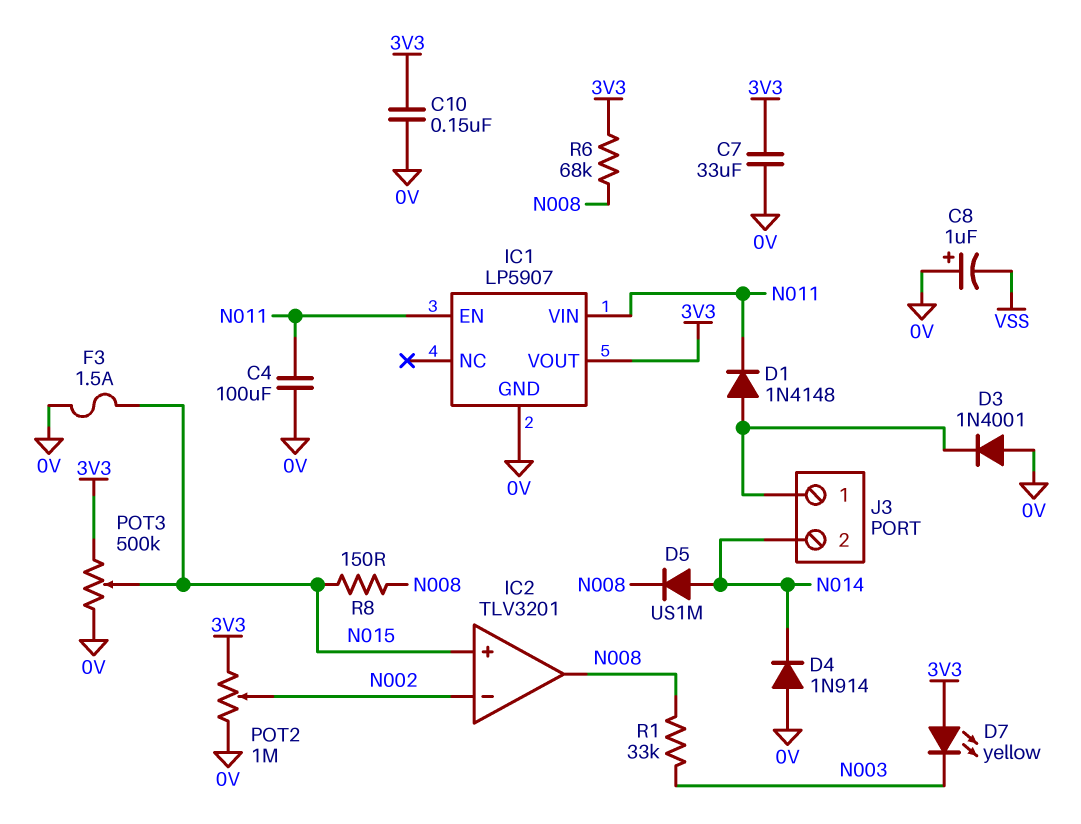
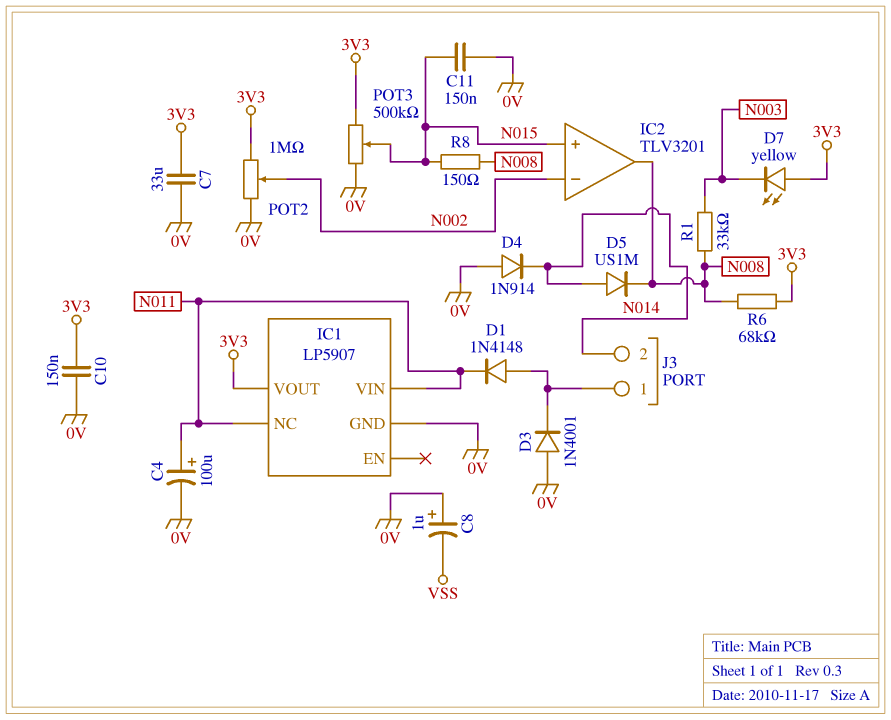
C4: 100uF (0V, N011) -> 100uF (plus N011, minus 0V)
C11: none -> 150nF (0V, N015)
F3: 1.5A (0V, N015) -> none
IC1 pin EN: N011 -> none
IC1 pin NC: none -> N011

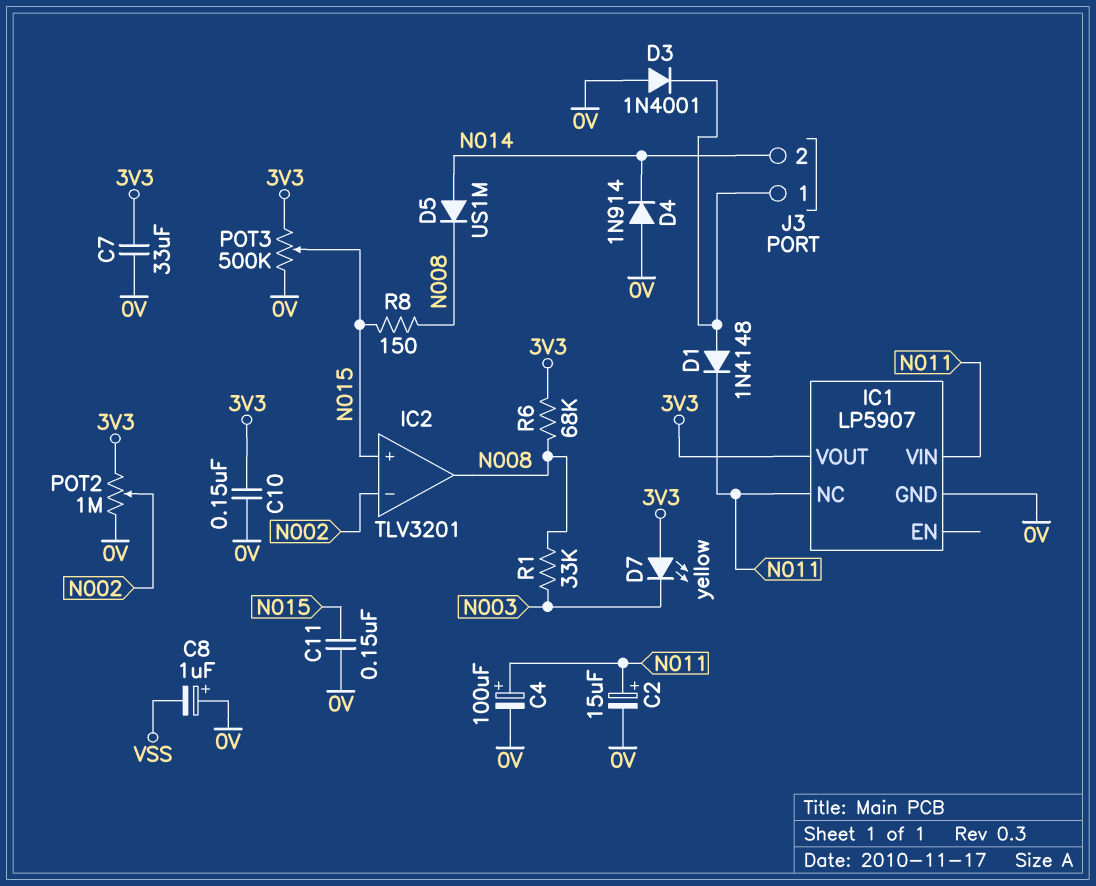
C2: none -> 15uF (plus N011, minus 0V)

